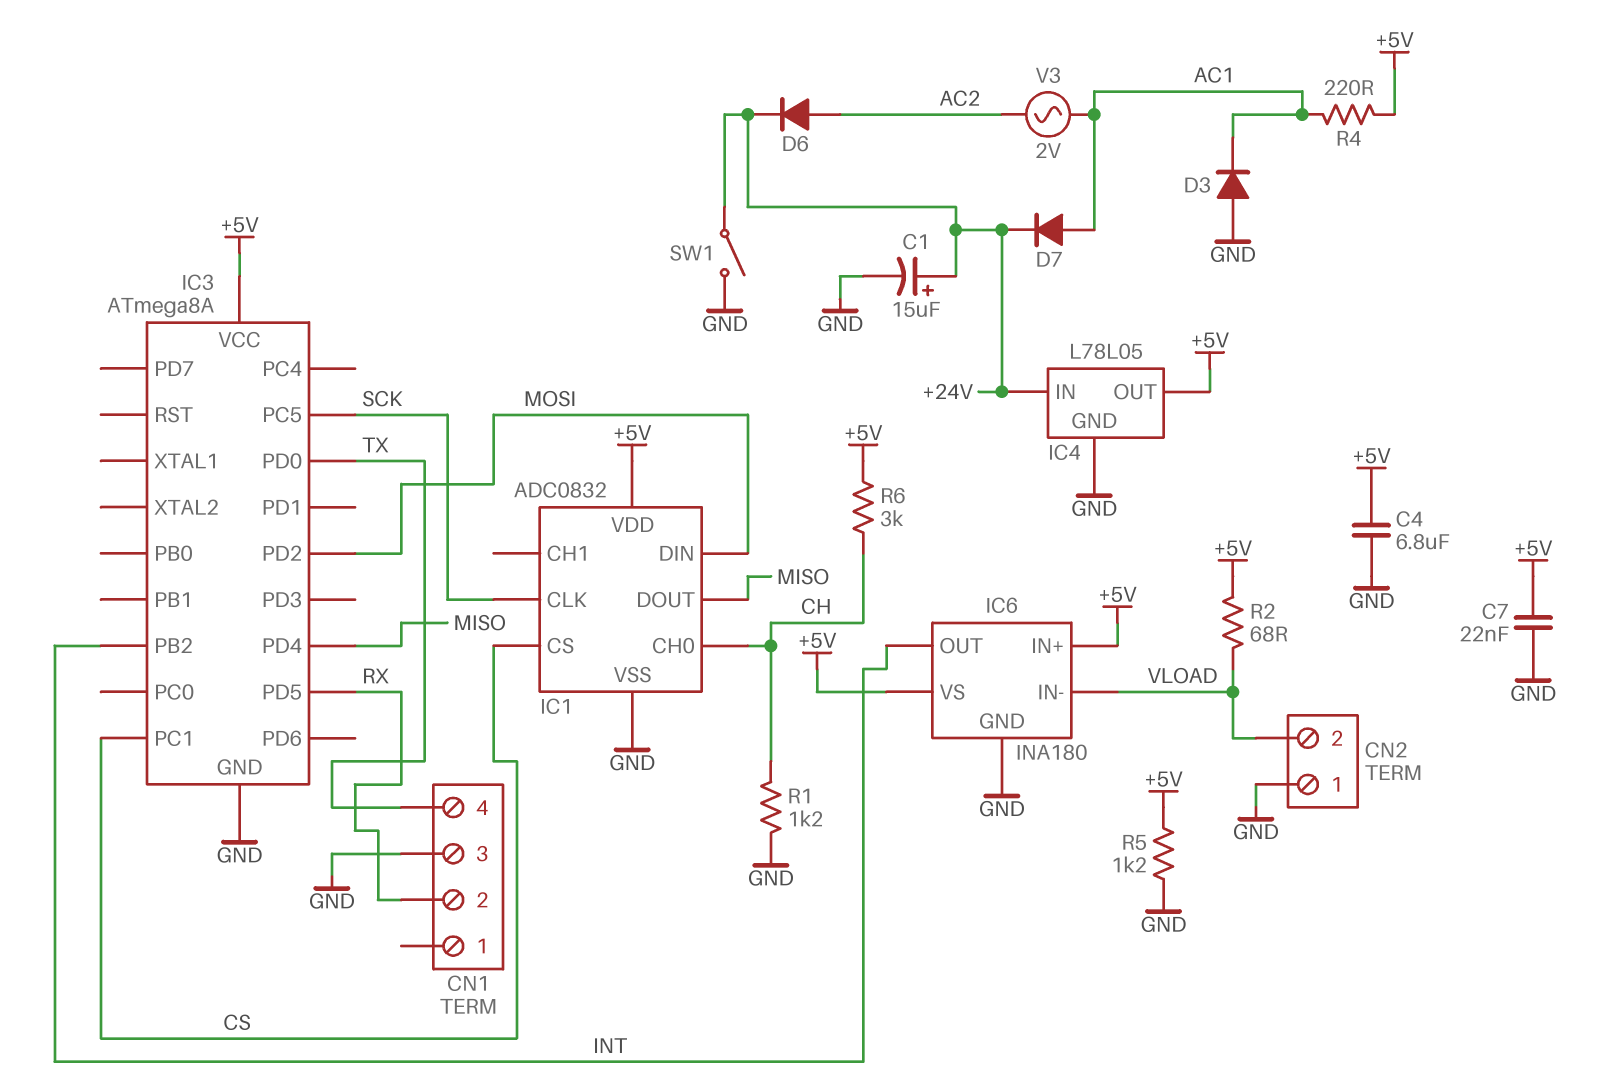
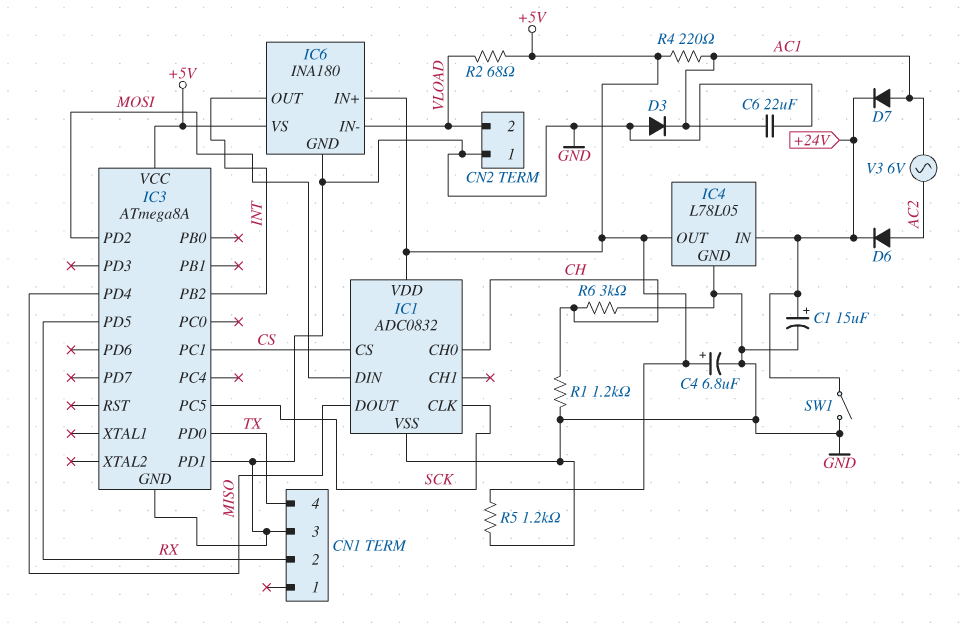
C4: 6.8uF (+5V, GND) -> 6.8uF (plus +5V, minus GND)
C6: none -> 22uF (AC1, GND)
C7: 22nF (+5V, GND) -> none
IC3 pin PD1: none -> GND
R6: 3k (+5V, CH) -> 3k (CH, GND)
V3: AC 2V (AC1, AC2) -> AC 6V (AC1, AC2)

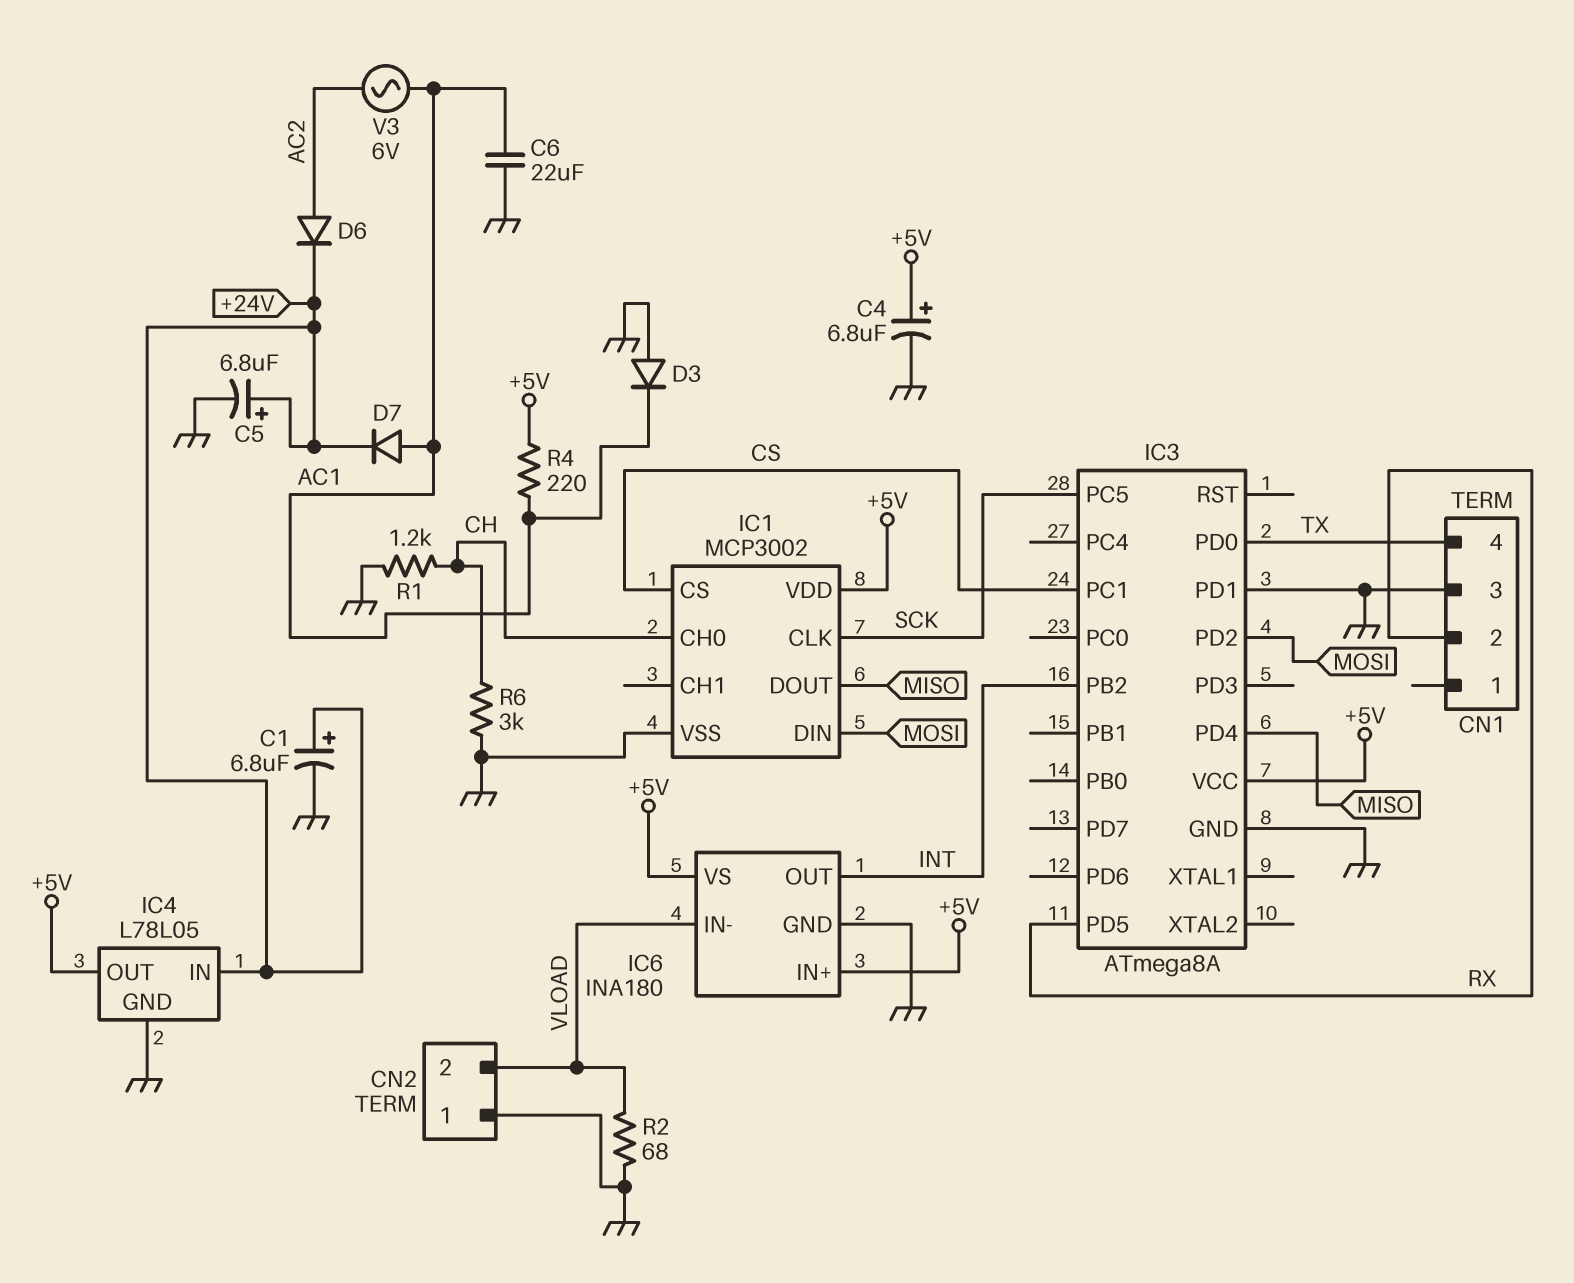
C1: 15uF (plus +24V, minus GND) -> 6.8uF (plus +24V, minus GND)
C5: none -> 6.8uF (plus +24V, minus GND)
IC1: ADC0832 -> MCP3002
R2: 68 (+5V, VLOAD) -> 68 (GND, VLOAD)
R5: 1.2k (+5V, GND) -> none
SW1: switch (+24V, GND) -> none

